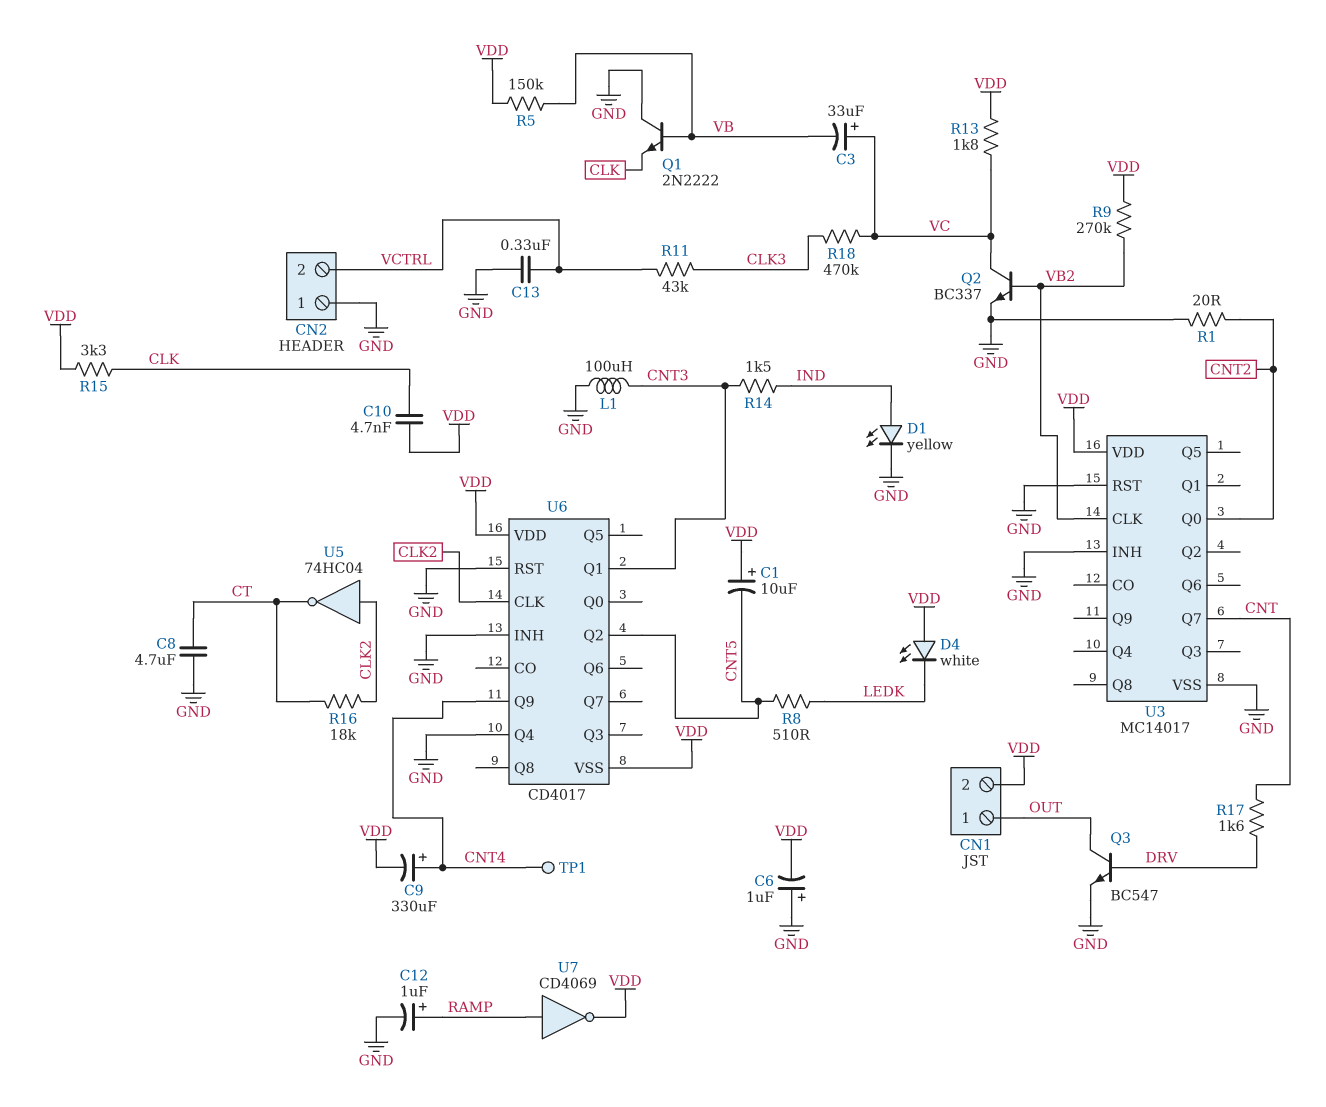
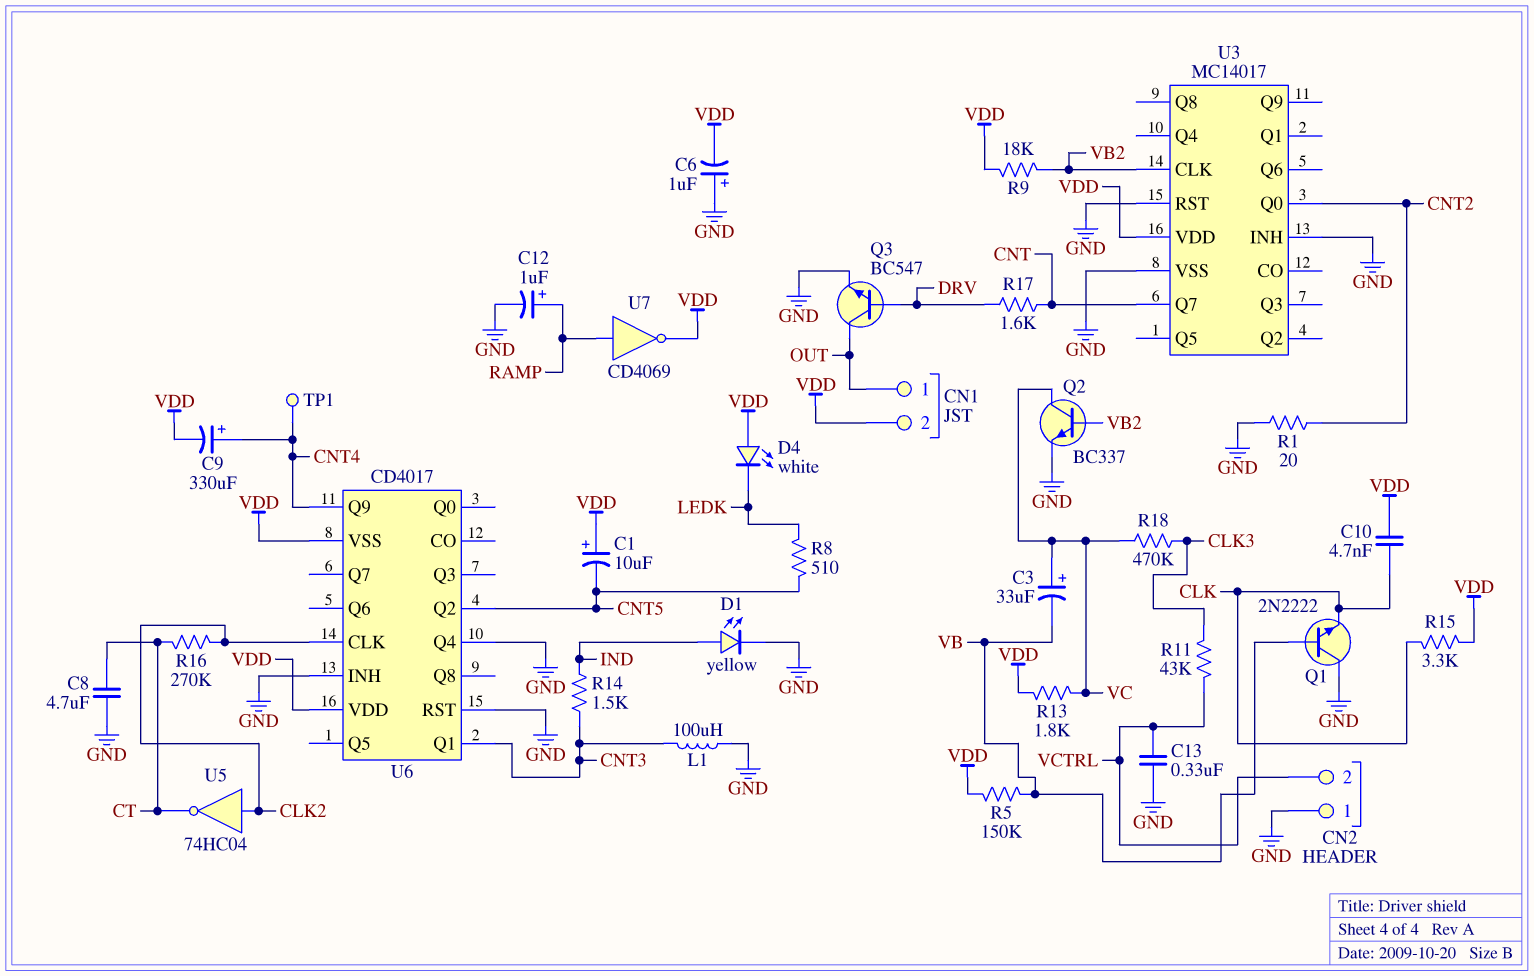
R9: 270k (VB2, VDD) -> 18k (VB2, VDD)
R16: 18k (CLK2, CT) -> 270k (CLK2, CT)

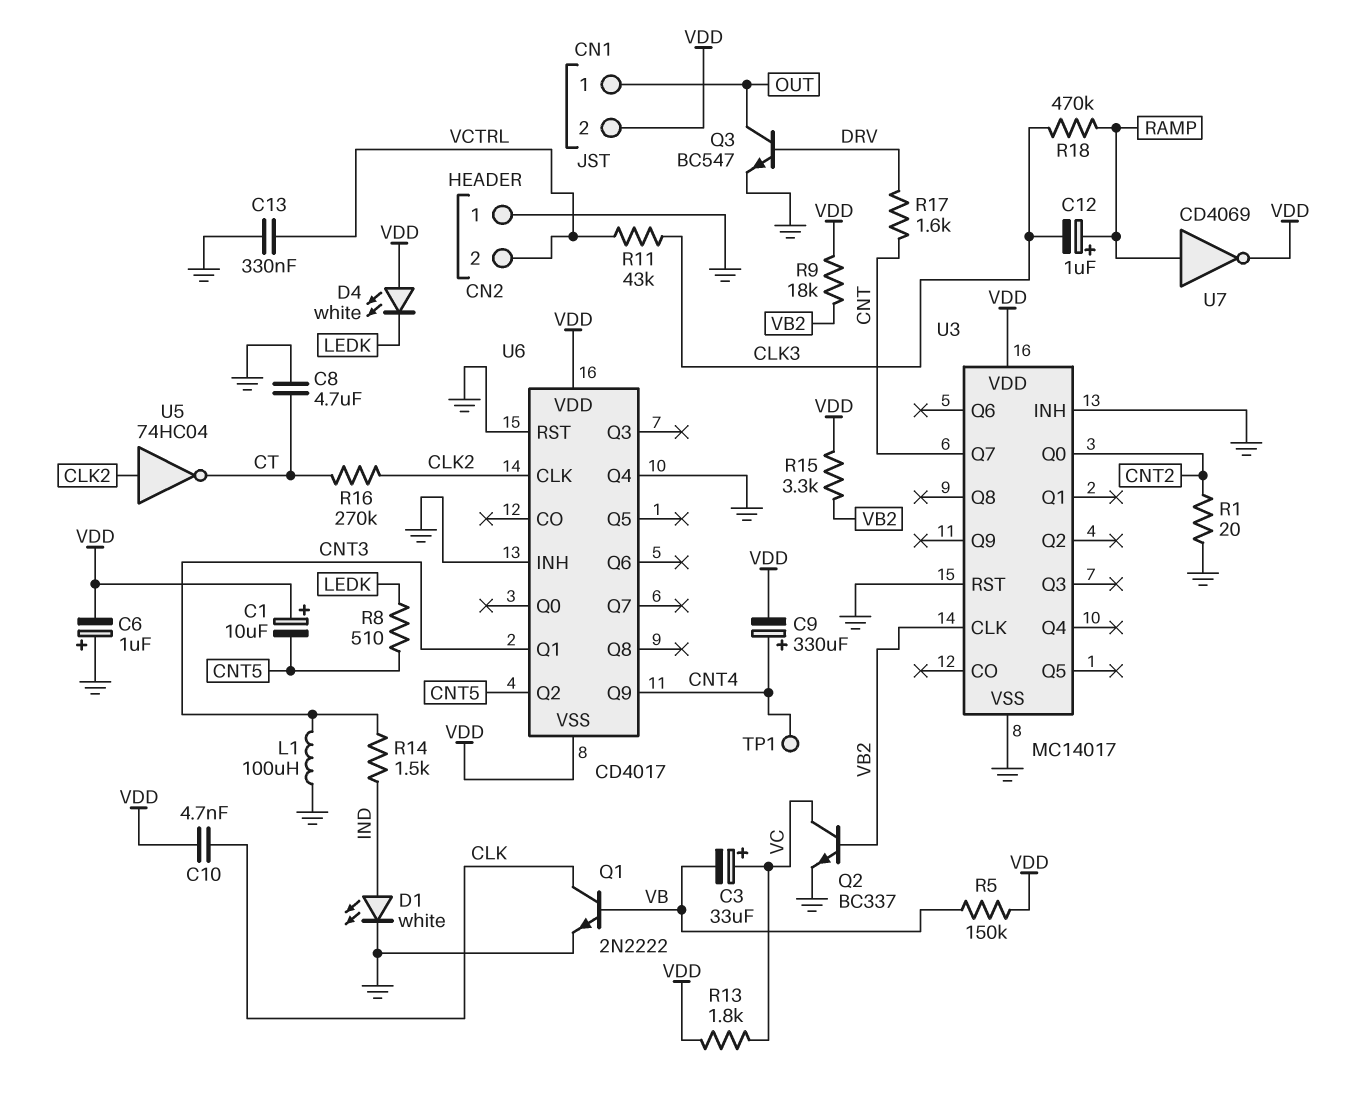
C12: 1uF (plus RAMP, minus GND) -> 1uF (plus RAMP, minus CLK3)
D1: LED yellow (A IND, K GND) -> LED white (A IND, K GND)
Q1: NPN 2N2222 (B VB, C GND, E CLK) -> NPN 2N2222 (B VB, C CLK, E GND)
R15: 3.3k (CLK, VDD) -> 3.3k (VB2, VDD)
R18: 470k (CLK3, VC) -> 470k (CLK3, RAMP)

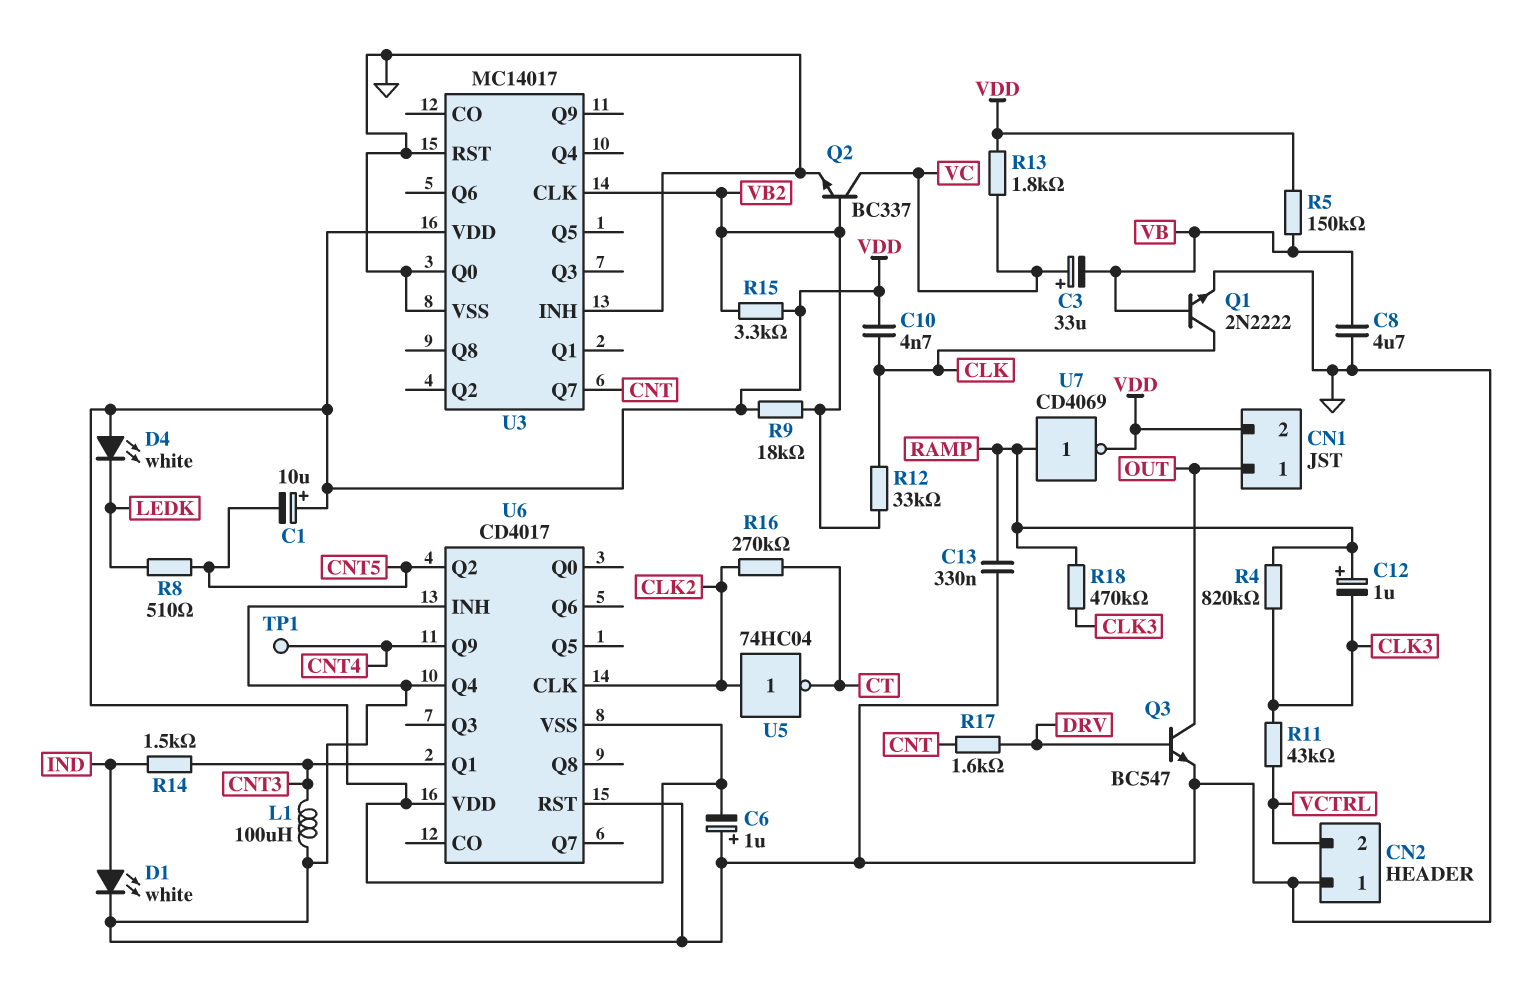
C8: 4.7uF (CT, GND) -> 4.7uF (GND, VB)
C9: 330uF (plus CNT4, minus VDD) -> none
C13: 330nF (GND, VCTRL) -> 330nF (GND, RAMP)
R1: 20 (CNT2, GND) -> none
R4: none -> 820k (CLK3, RAMP)
R12: none -> 33k (CLK, VB2)
U3 pin Q0: CNT2 -> GND

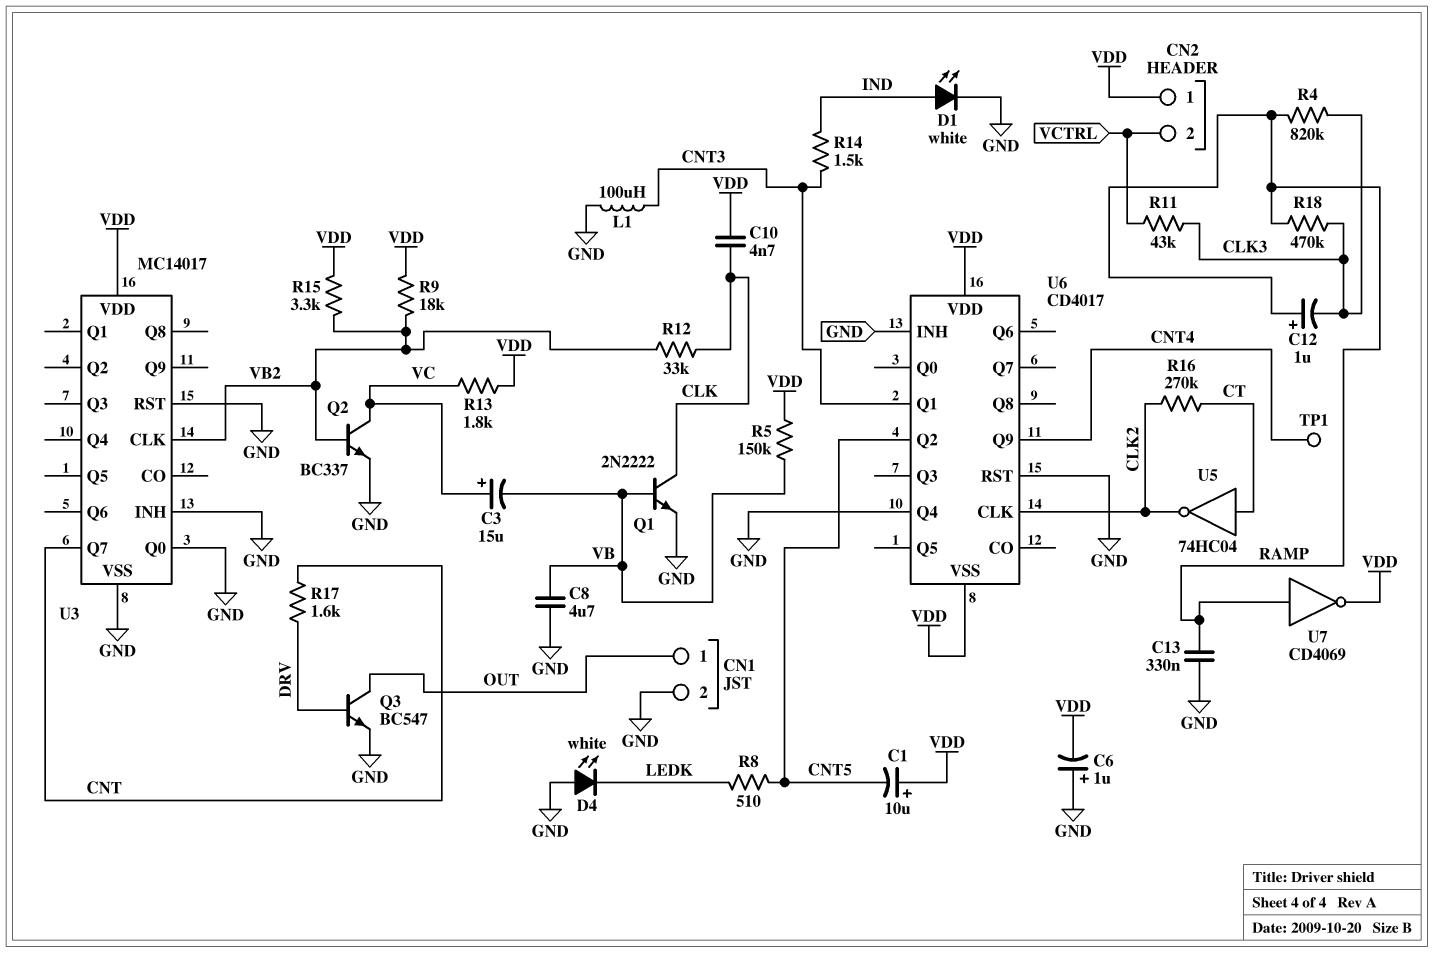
C3: 33uF (plus VC, minus VB) -> 15uF (plus VC, minus VB)
CN1 pin 2: VDD -> GND
CN2 pin 1: GND -> VDD
D4: LED white (A VDD, K LEDK) -> LED white (A GND, K LEDK)
U5: NOT 74HC04 (in CLK2, out CT) -> NOT 74HC04 (in CT, out CLK2)

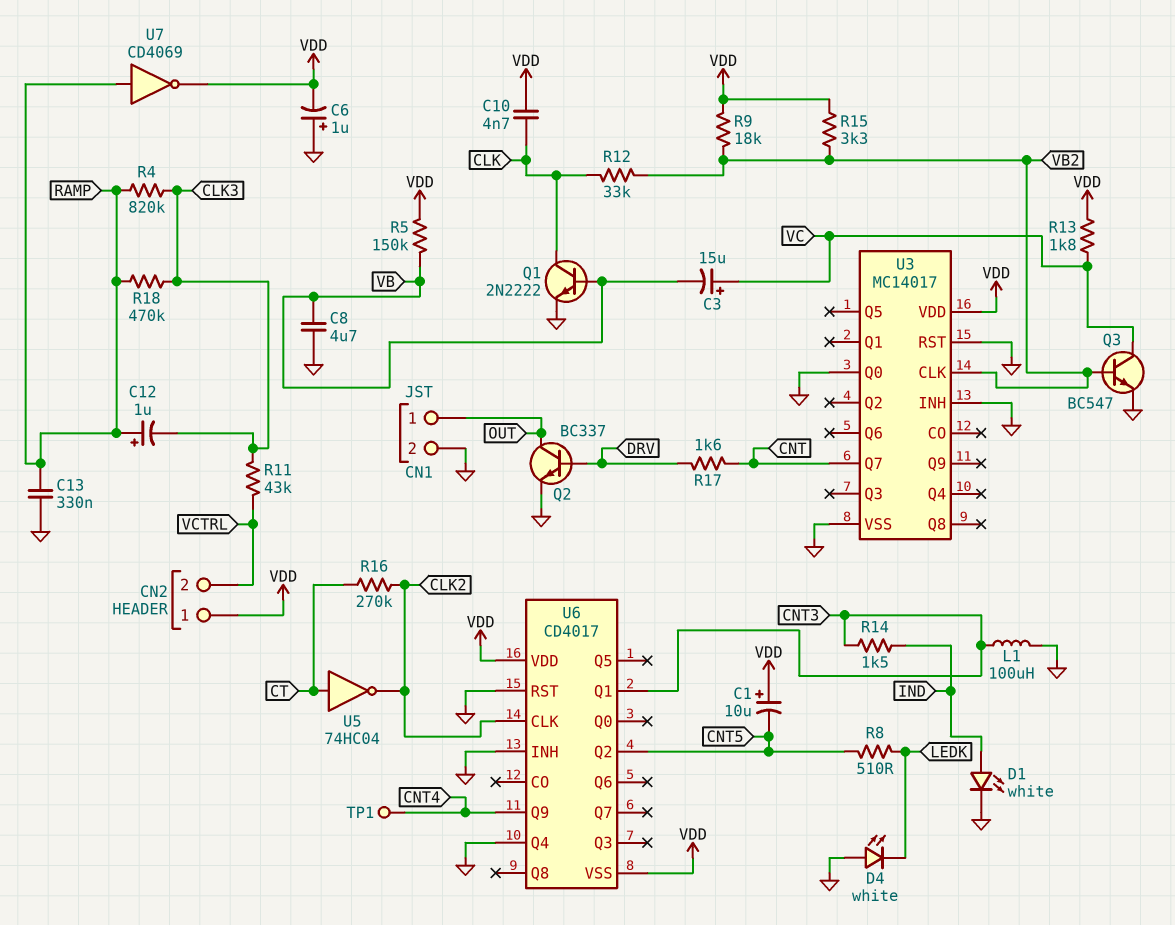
Q2: NPN BC337 (B VB2, C VC, E GND) -> NPN BC337 (B DRV, C OUT, E GND)
Q3: NPN BC547 (B DRV, C OUT, E GND) -> NPN BC547 (B VB2, C VC, E GND)

